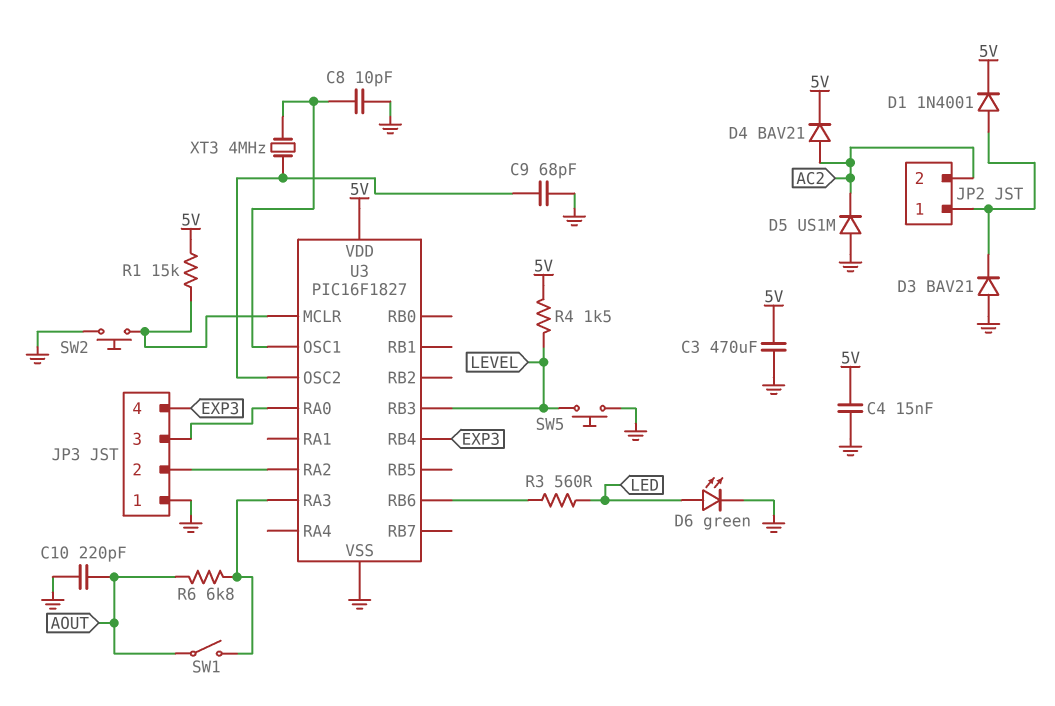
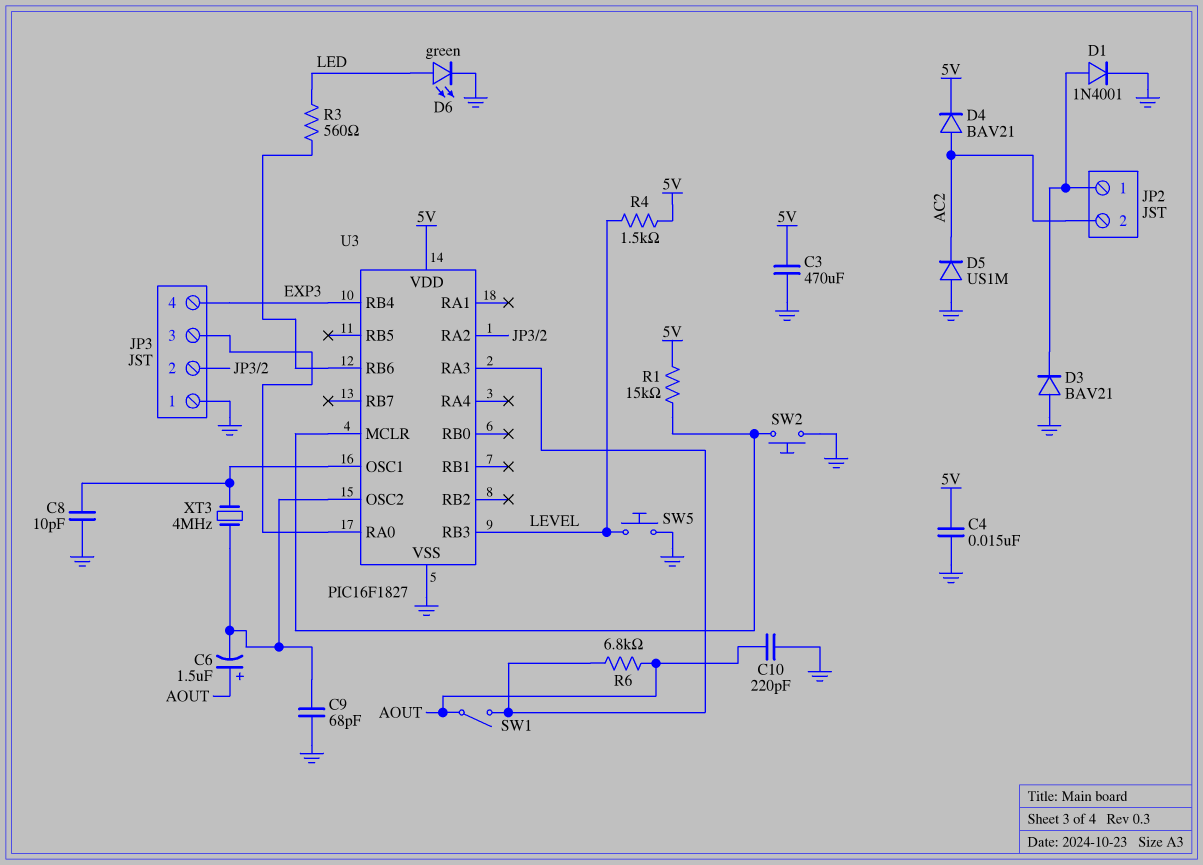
C6: none -> 1.5uF (plus AOUT, minus U3/OSC2)
D1: diode 1N4001 (A JP2/1, K 5V) -> diode 1N4001 (A JP2/1, K GND)

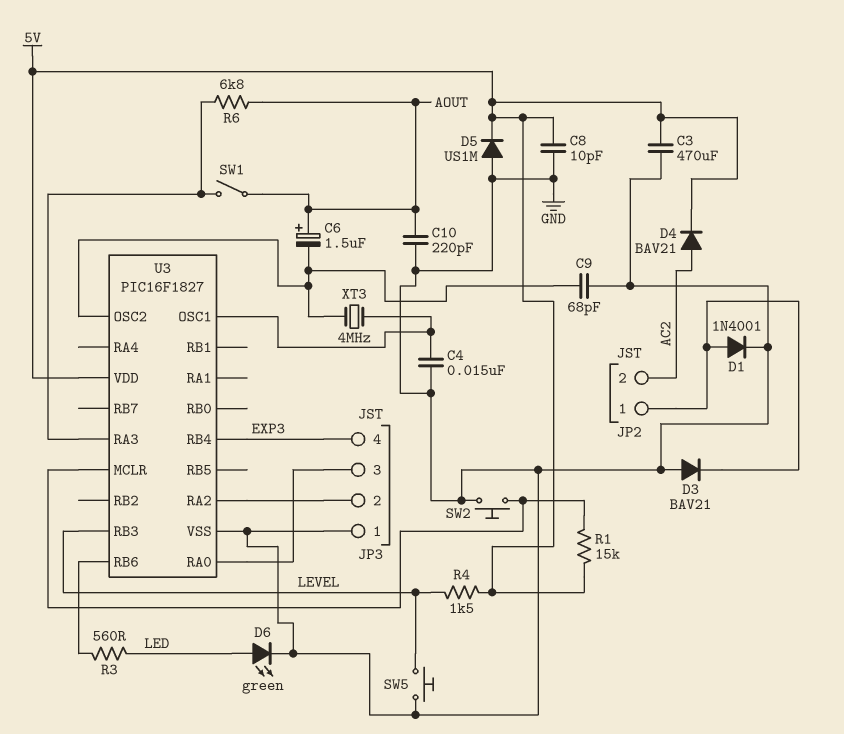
C4: 15nF (5V, GND) -> 15nF (GND, U3/OSC1)
C8: 10pF (GND, U3/OSC1) -> 10pF (5V, GND)
D5: diode US1M (A GND, K AC2) -> diode US1M (A GND, K 5V)

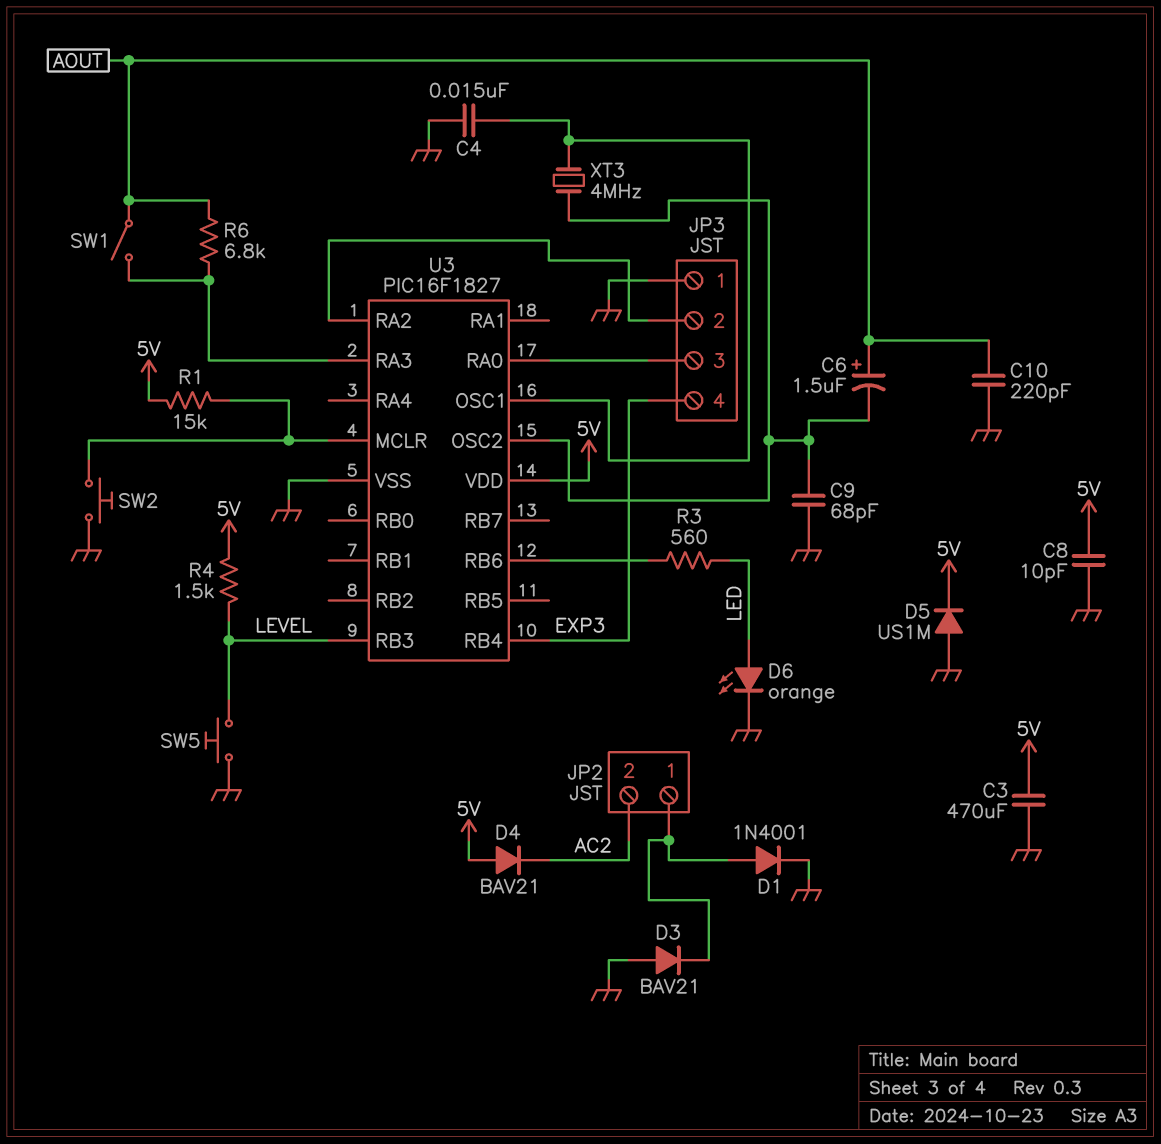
D4: diode BAV21 (A AC2, K 5V) -> diode BAV21 (A 5V, K AC2)
D6: LED green (A LED, K GND) -> LED orange (A LED, K GND)

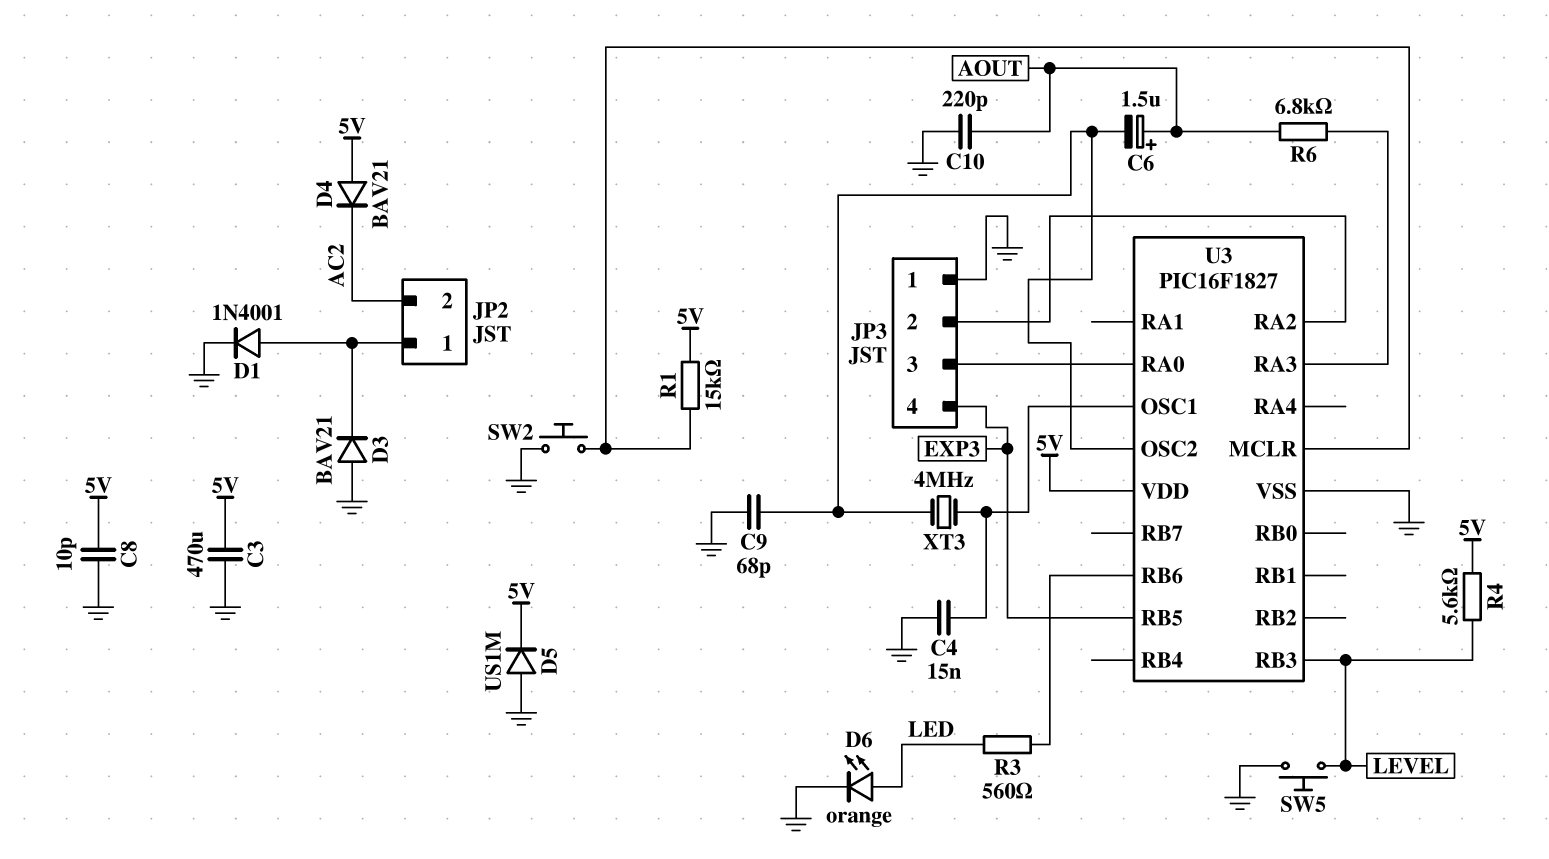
R4: 1.5k (5V, LEVEL) -> 5.6k (5V, LEVEL)
SW1: switch (AOUT, U3/RA3) -> none
U3 pin RB4: EXP3 -> none
U3 pin RB5: none -> EXP3

